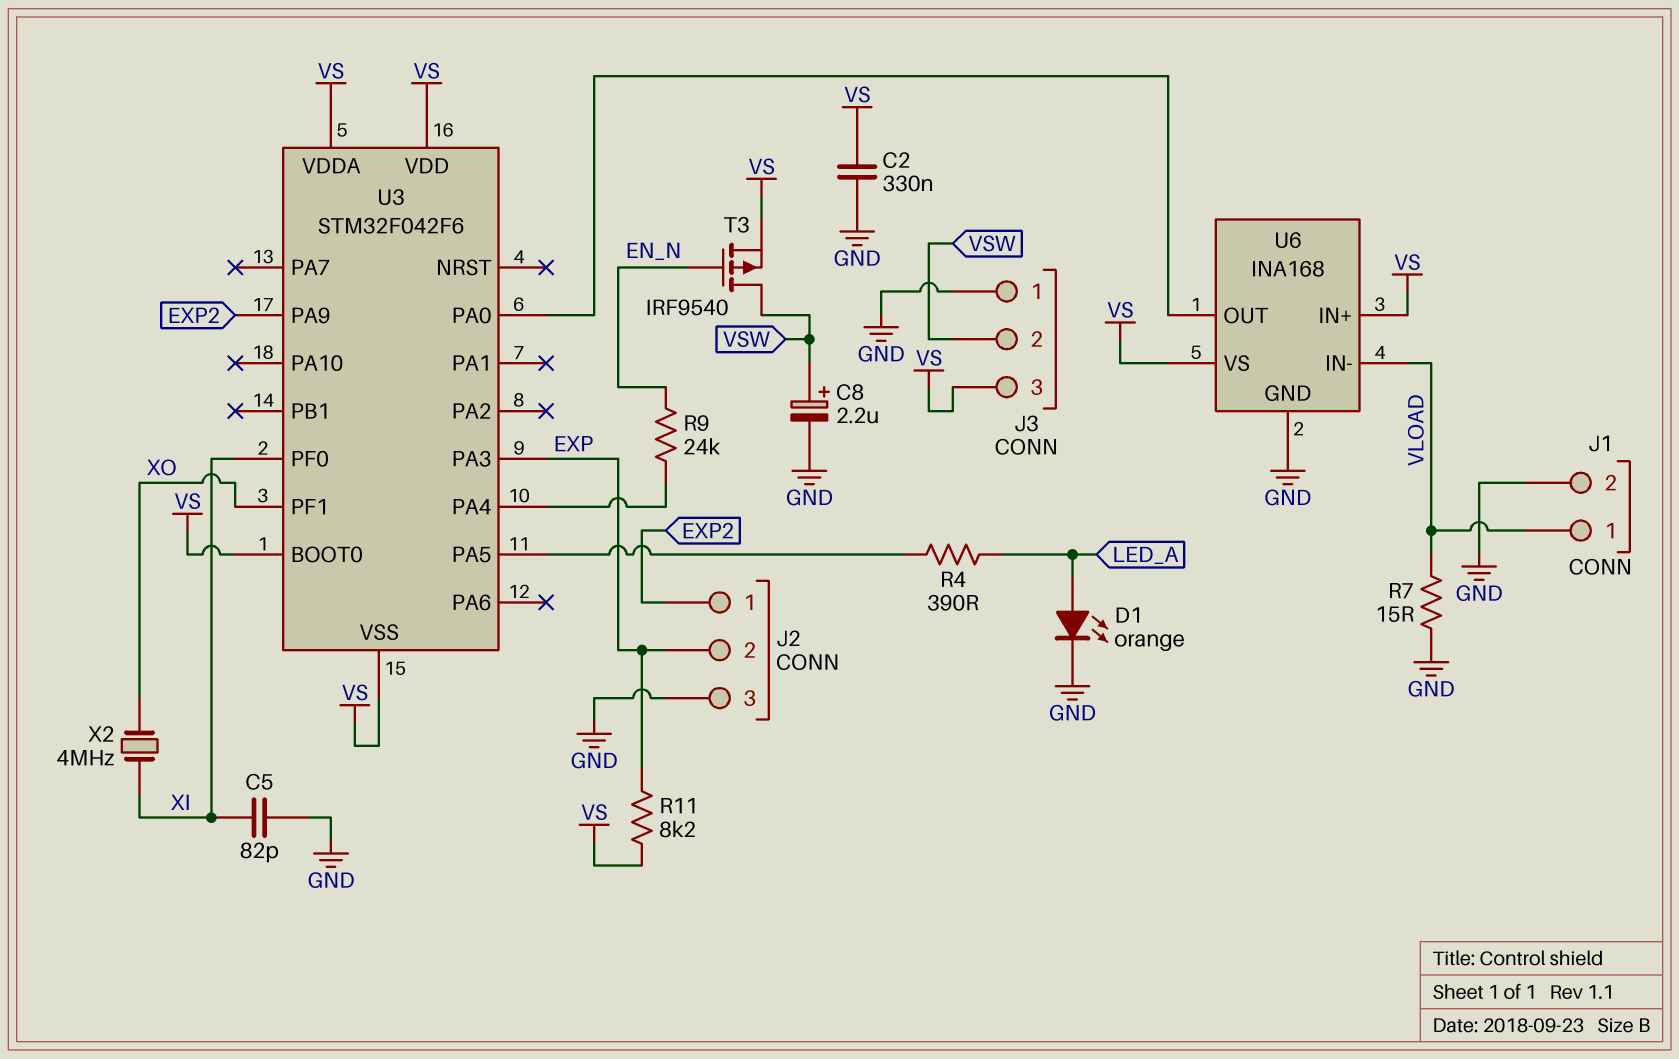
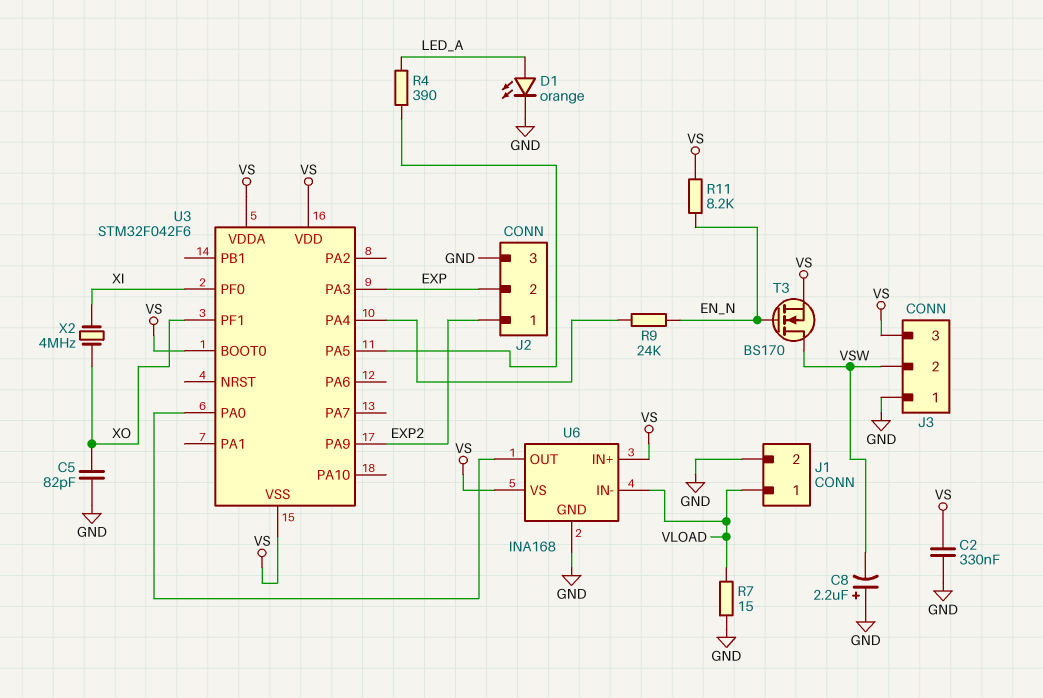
C5: 82pF (GND, XI) -> 82pF (GND, XO)
C8: 2.2uF (plus VSW, minus GND) -> 2.2uF (plus GND, minus VSW)
R11: 8.2k (EXP, VS) -> 8.2k (EN_N, VS)
T3: PMOS IRF9540 (G EN_N, D VSW, S VS) -> NMOS BS170 (G EN_N, D VSW, S VS)

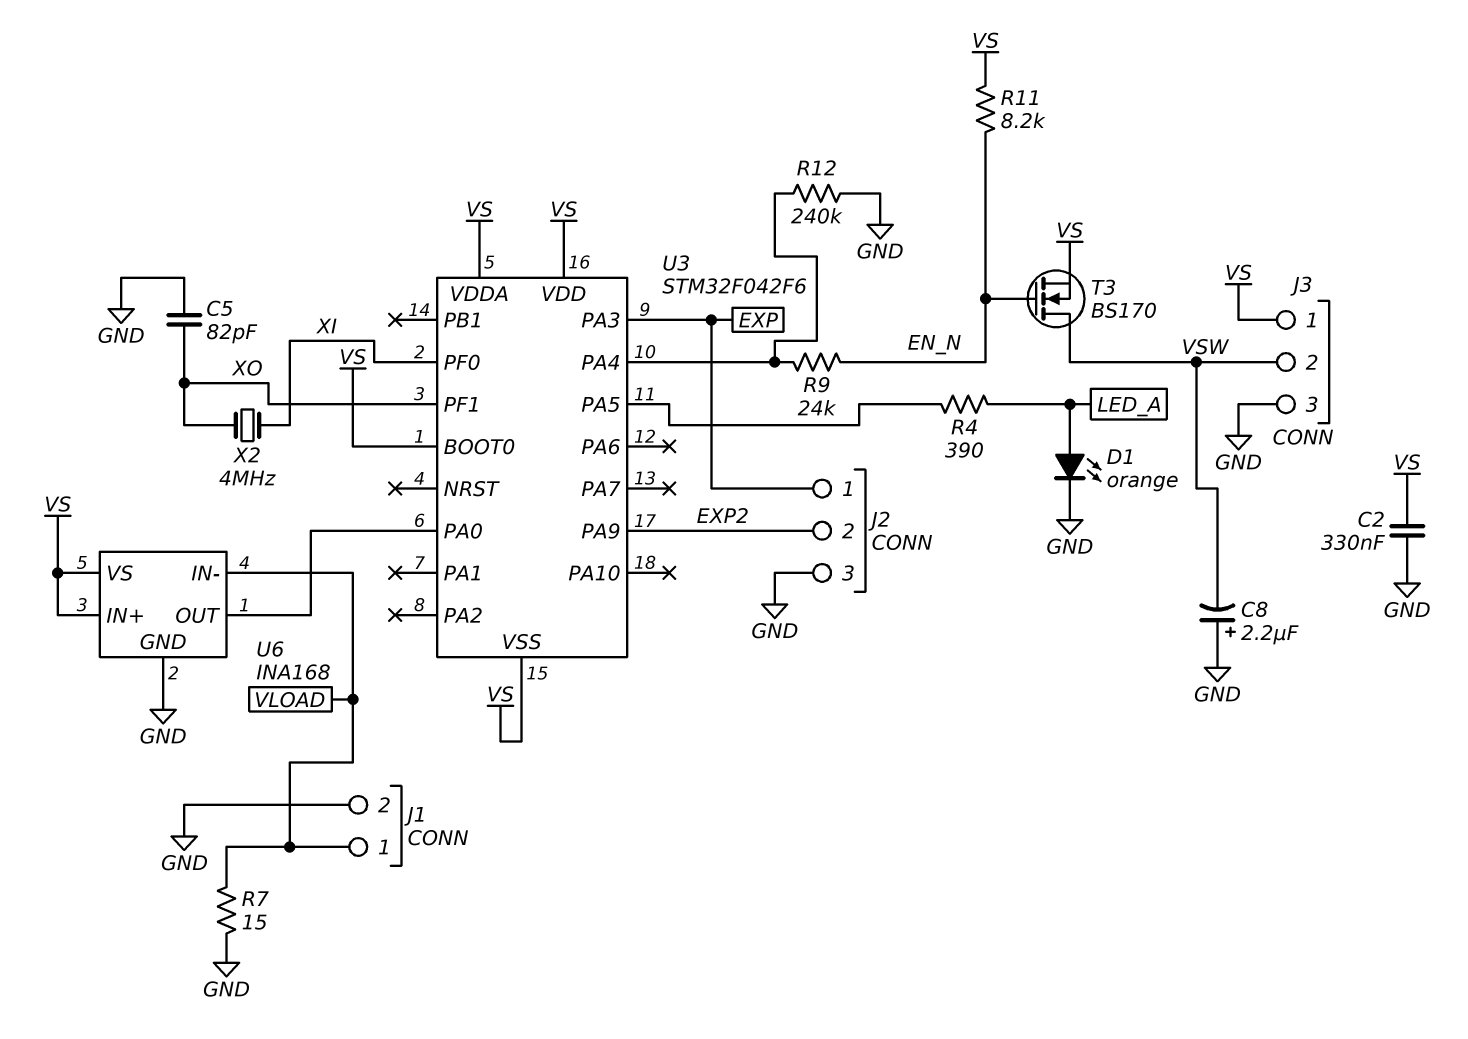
J2 pin 1: EXP2 -> EXP
J2 pin 2: EXP -> EXP2
J3 pin 1: GND -> VS
J3 pin 3: VS -> GND
R12: none -> 240k (GND, U3/PA4)

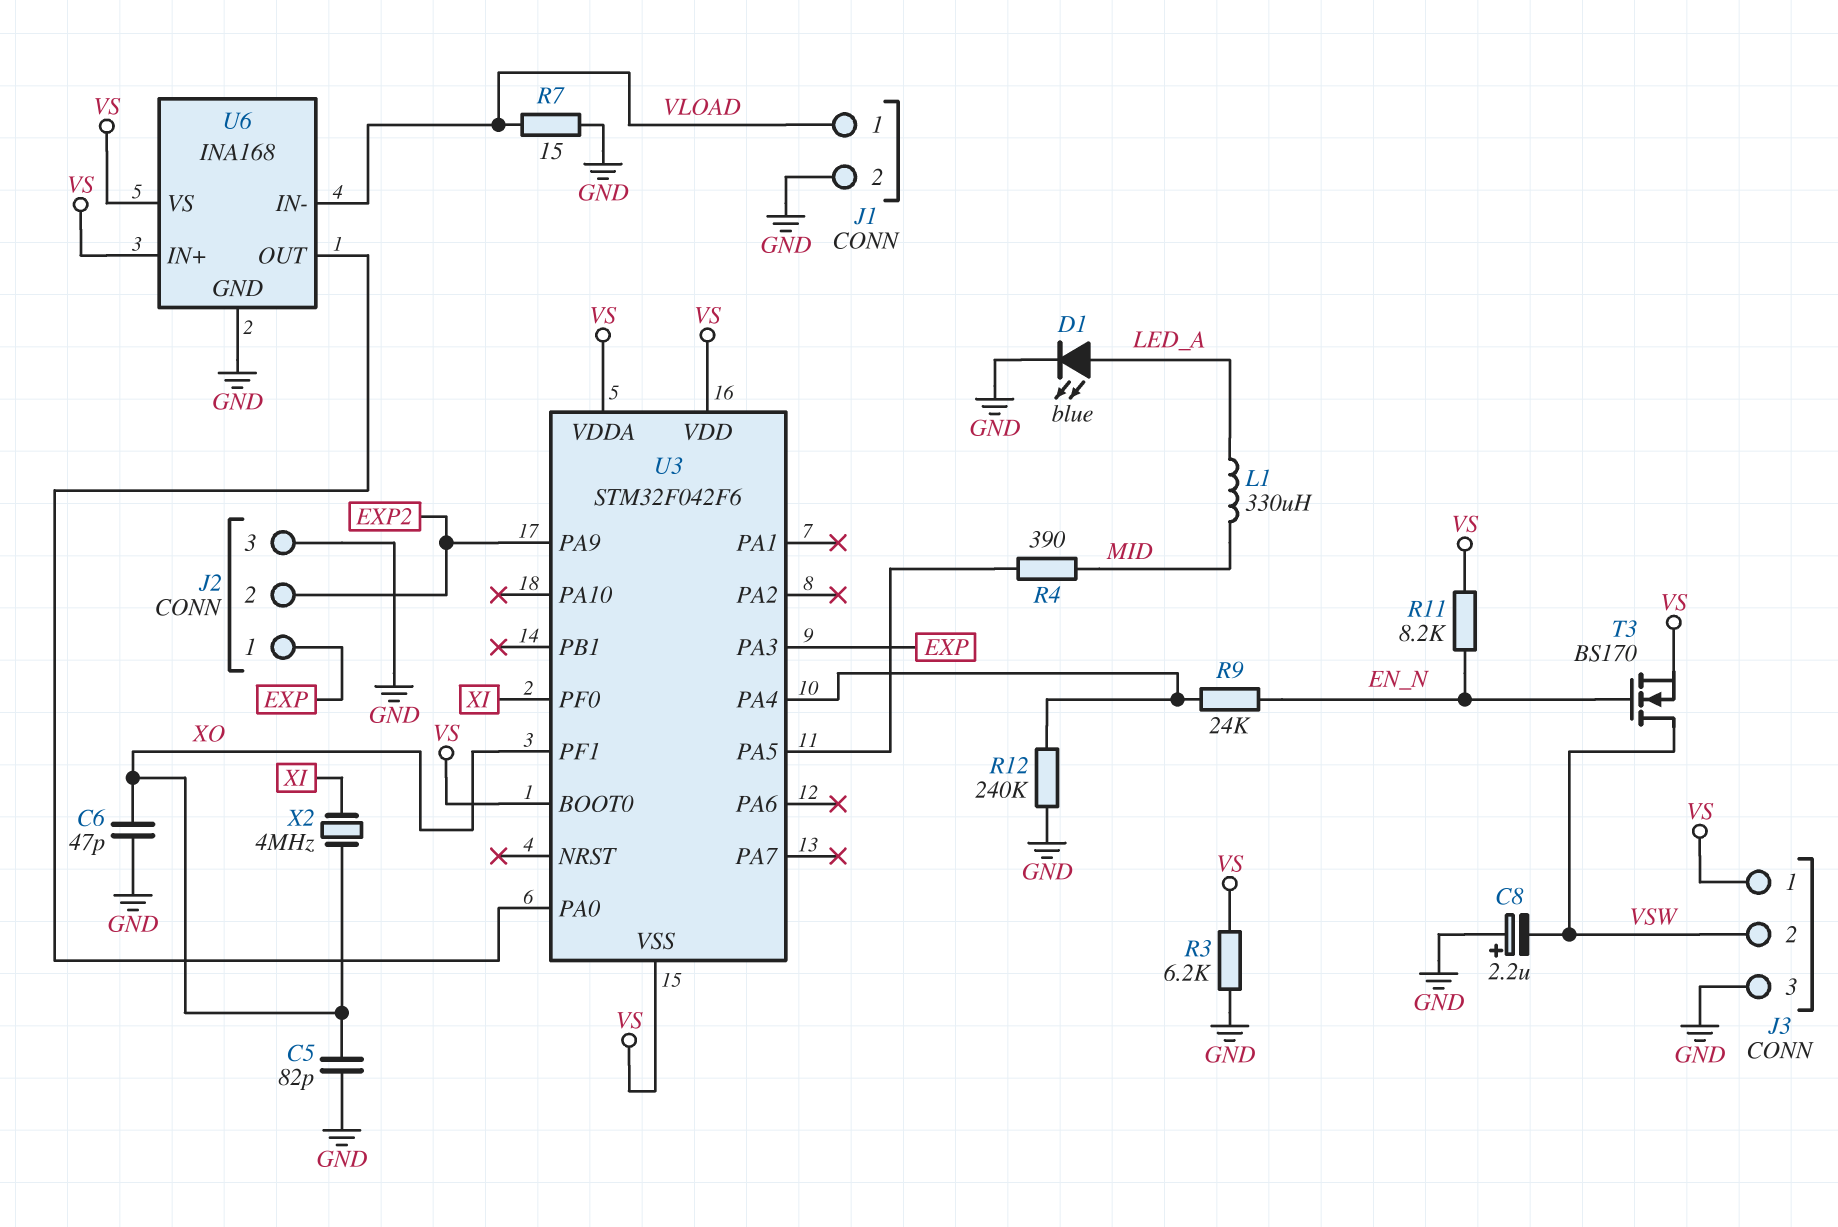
C2: 330nF (GND, VS) -> none
C6: none -> 47pF (GND, XO)
D1: LED orange (A LED_A, K GND) -> LED blue (A LED_A, K GND)
L1: none -> 330uH (LED_A, MID)
R3: none -> 6.2k (GND, VS)
R4: 390 (LED_A, U3/PA5) -> 390 (MID, U3/PA5)

